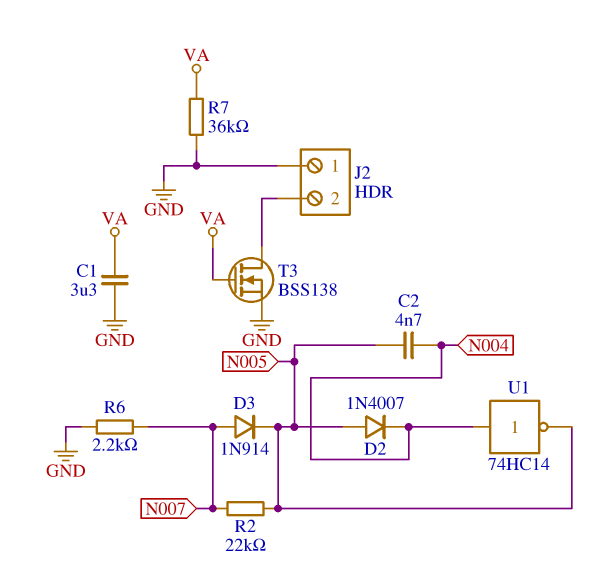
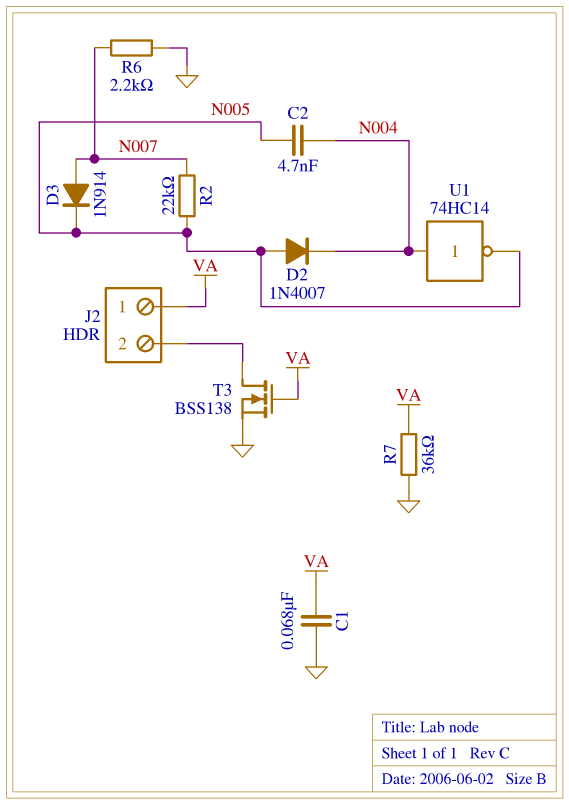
C1: 3.3uF (GND, VA) -> 68nF (GND, VA)
J2 pin 1: GND -> VA

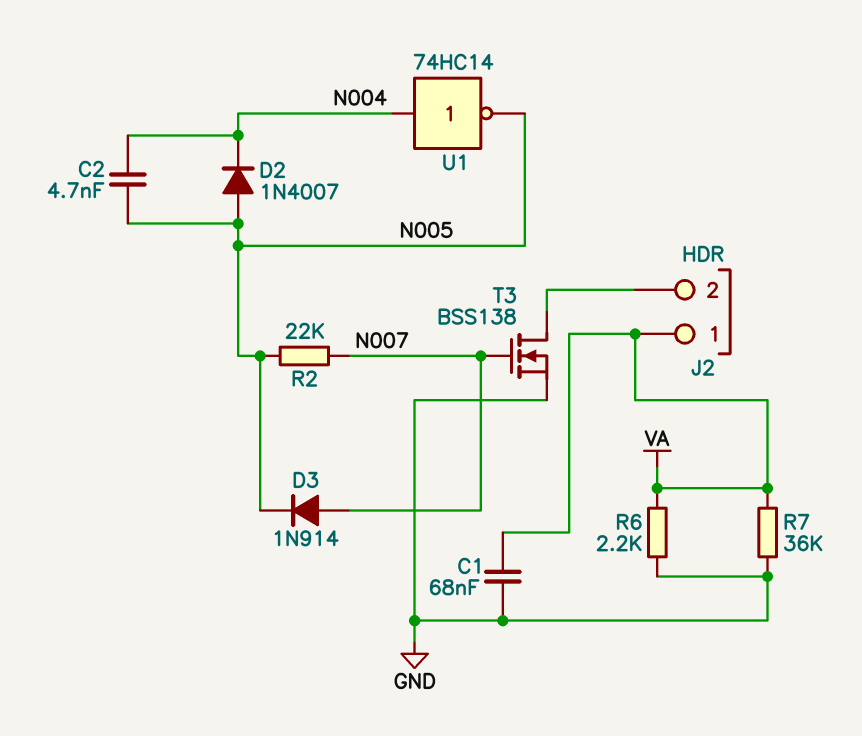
R6: 2.2k (GND, N007) -> 2.2k (GND, VA)
T3: NMOS BSS138 (G VA, D J2/2, S GND) -> NMOS BSS138 (G N007, D J2/2, S GND)

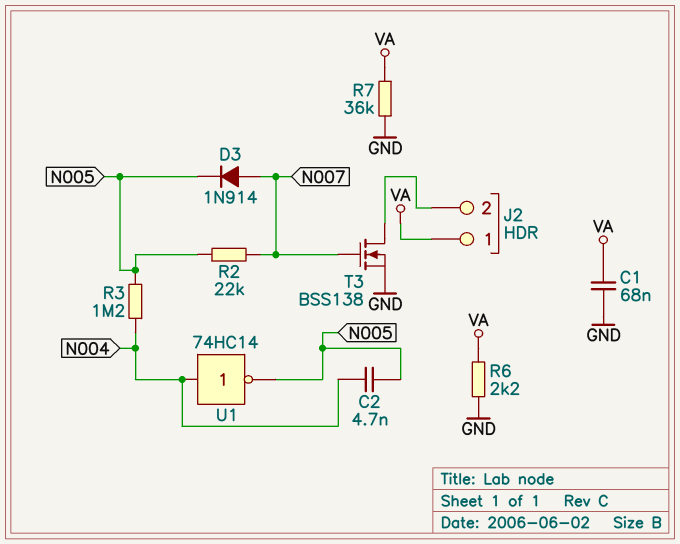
D2: diode 1N4007 (A N005, K N004) -> none
R3: none -> 1.2M (N004, N005)

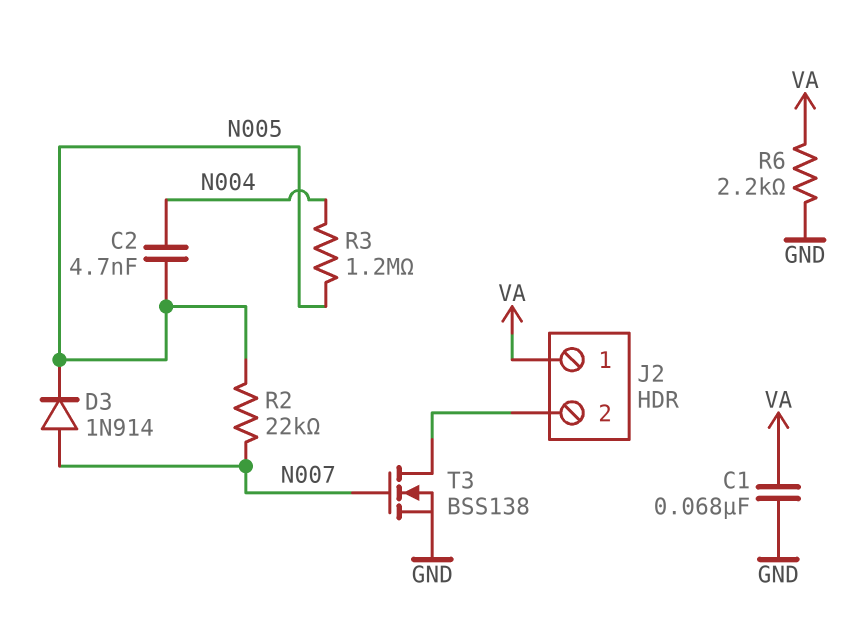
R7: 36k (GND, VA) -> none
U1: NOT 74HC14 (in N004, out N005) -> none

